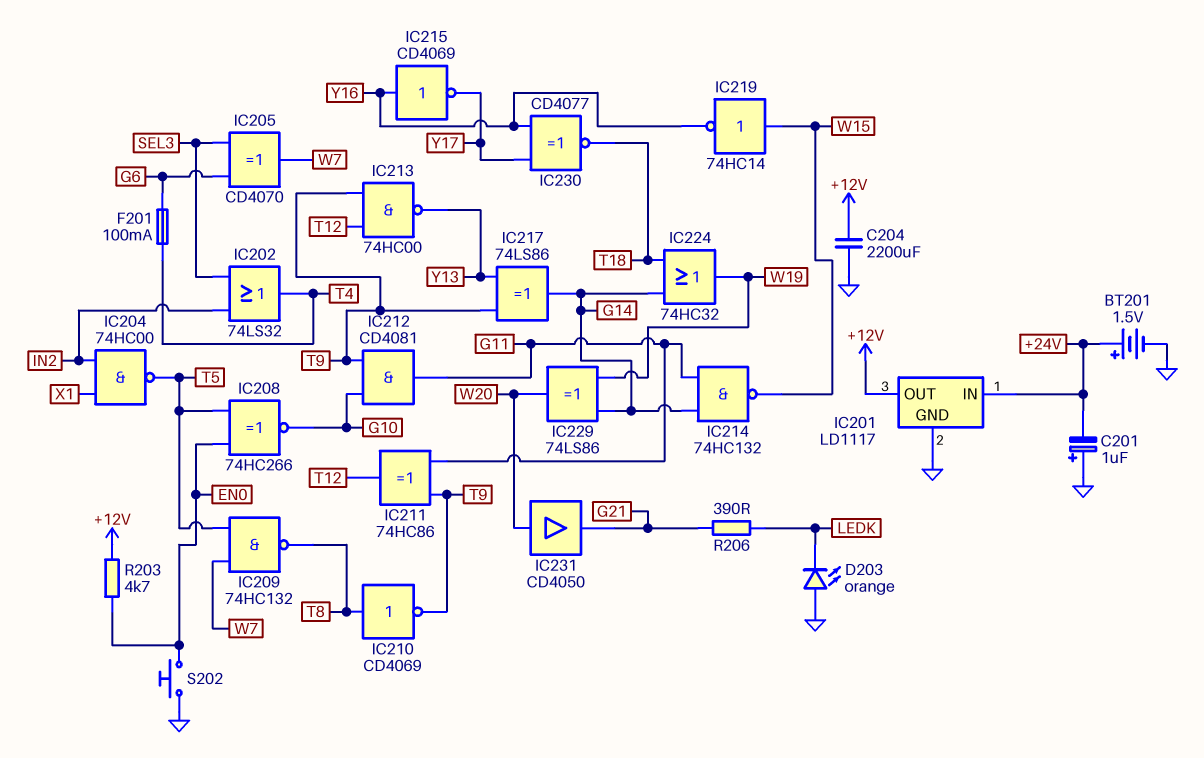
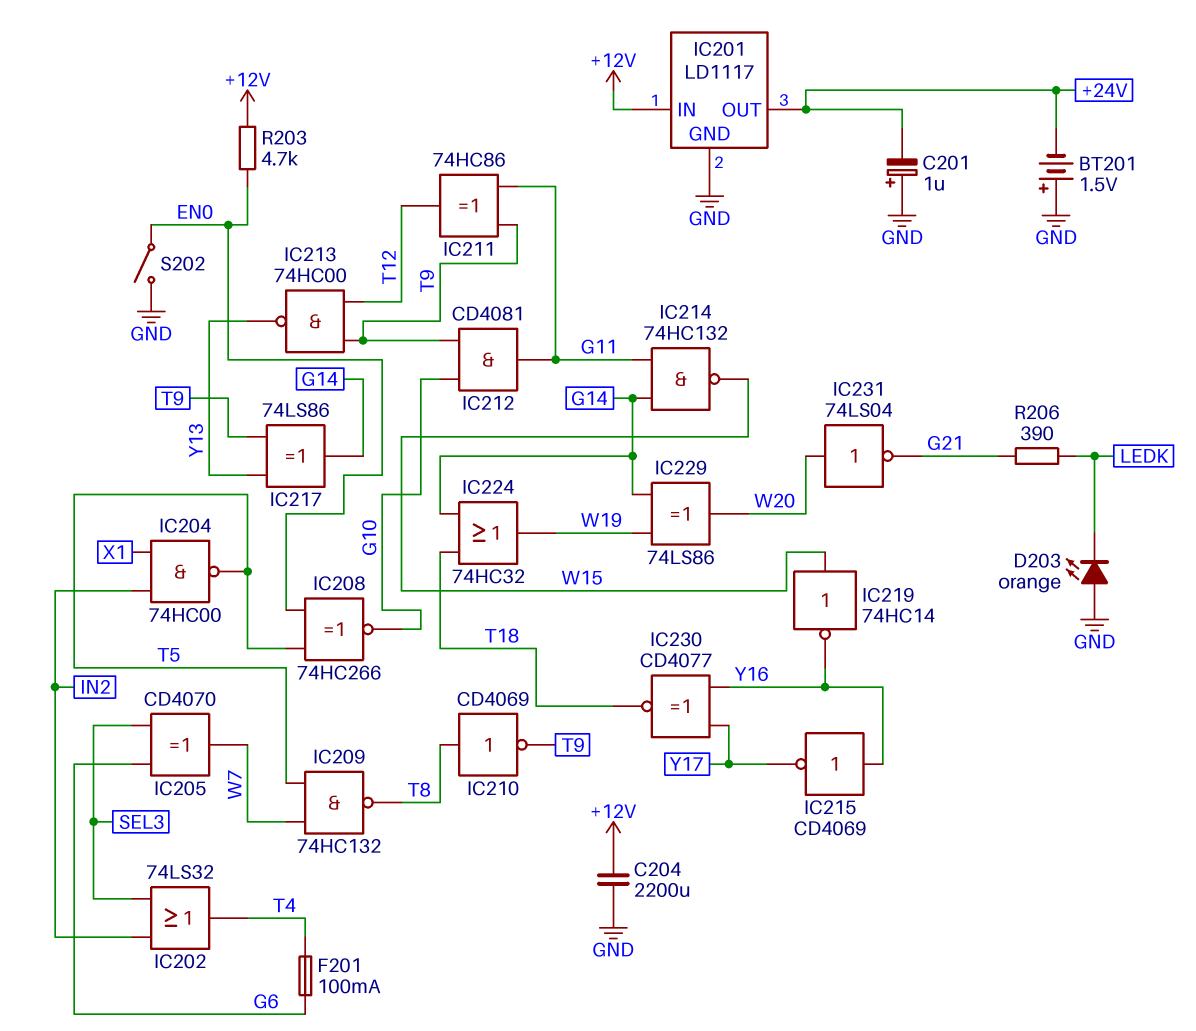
BT201: 1.5V (plus +24V, minus GND) -> 1.5V (plus GND, minus +24V)
IC201 pin IN: +24V -> +12V
IC201 pin OUT: +12V -> +24V
IC231: buffer CD4050 (in W20, out G21) -> NOT 74LS04 (in W20, out G21)
S202: button (EN0, GND) -> switch (EN0, GND)

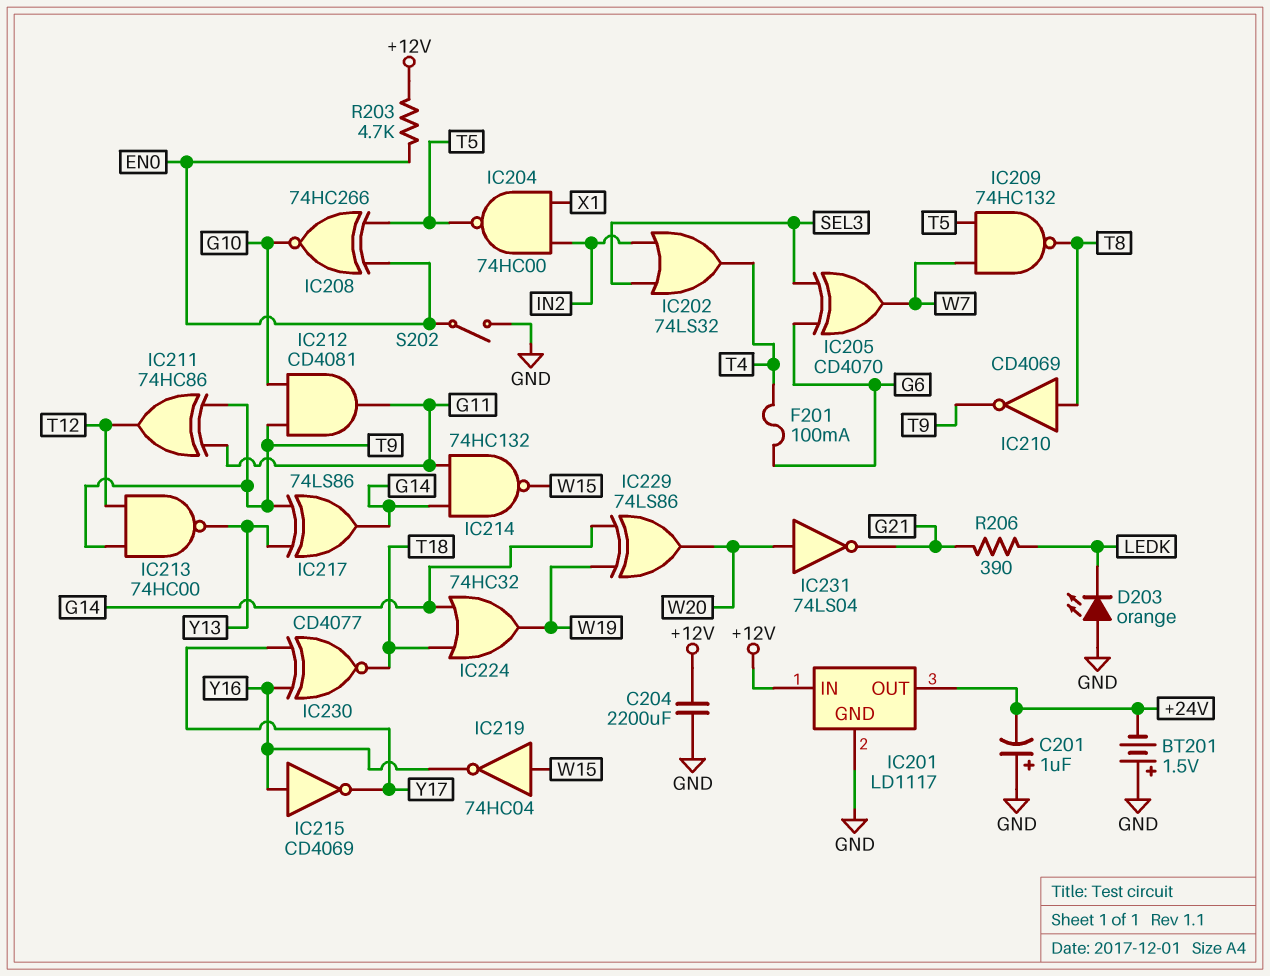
IC219: NOT 74HC14 (in W15, out Y16) -> NOT 74HC04 (in W15, out Y16)

